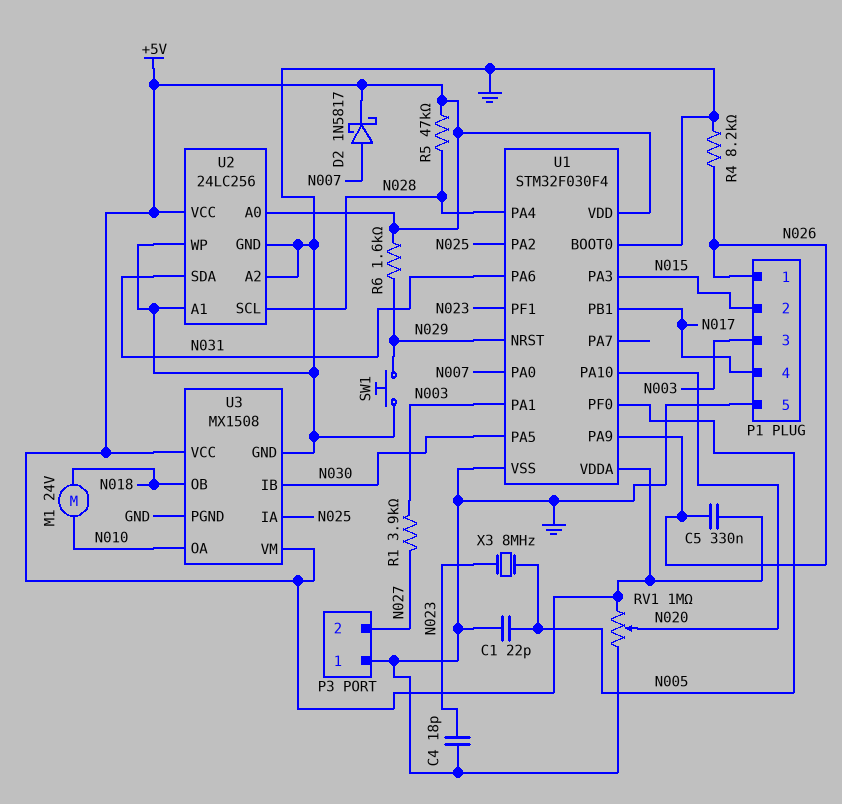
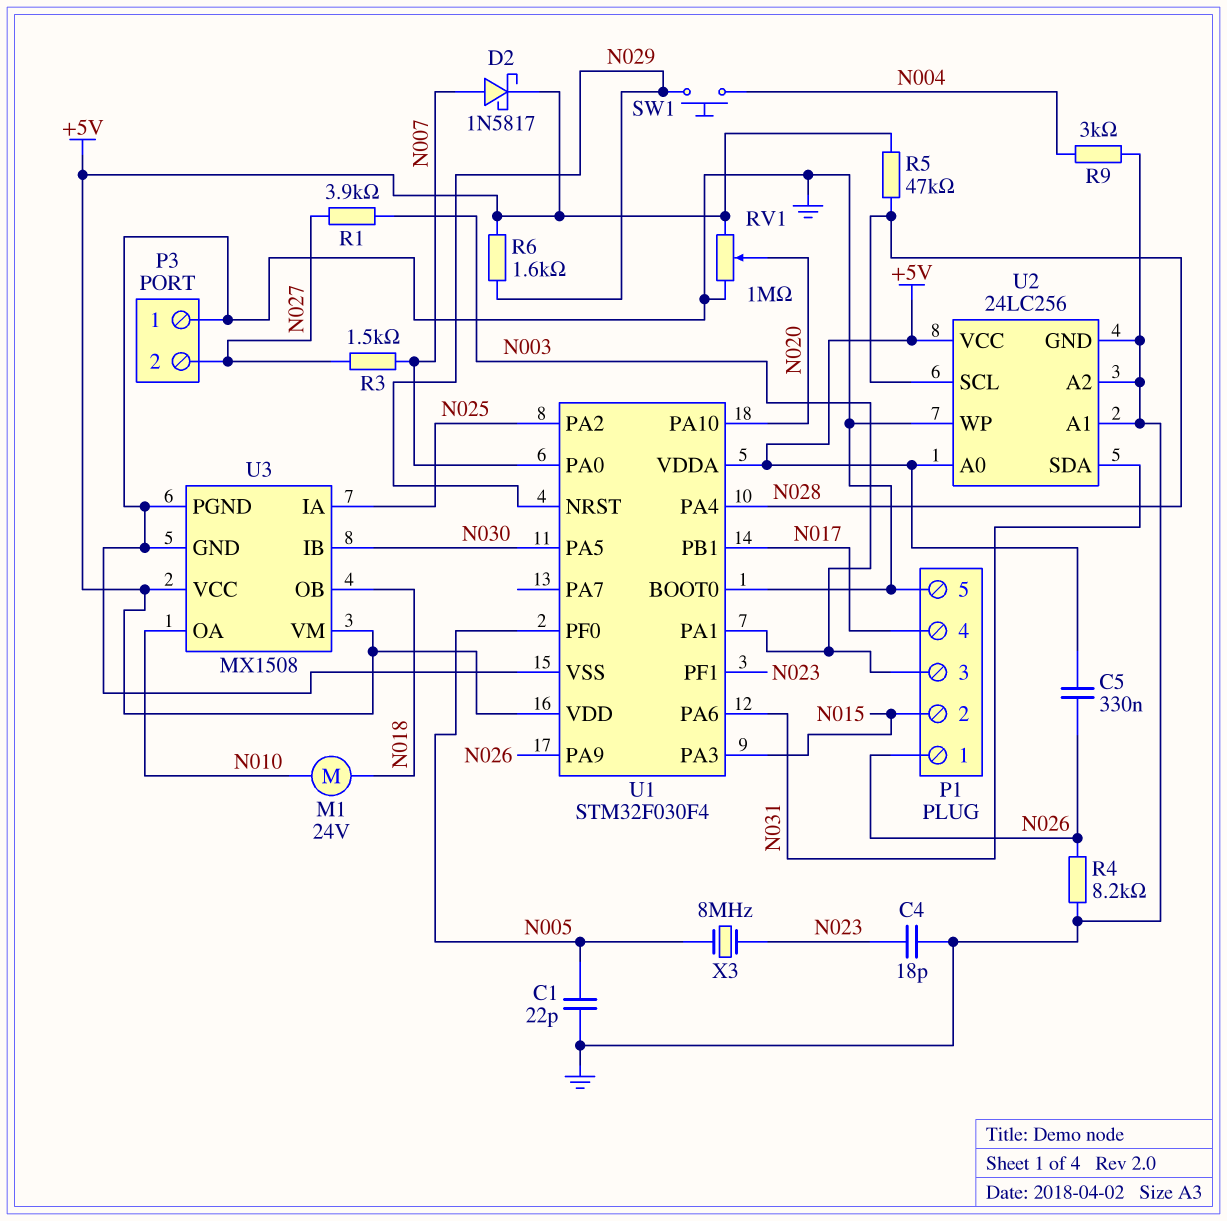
R3: none -> 1.5k (N007, N027)
R9: none -> 3k (GND, N004)
SW1: button (GND, N029) -> button (N004, N029)

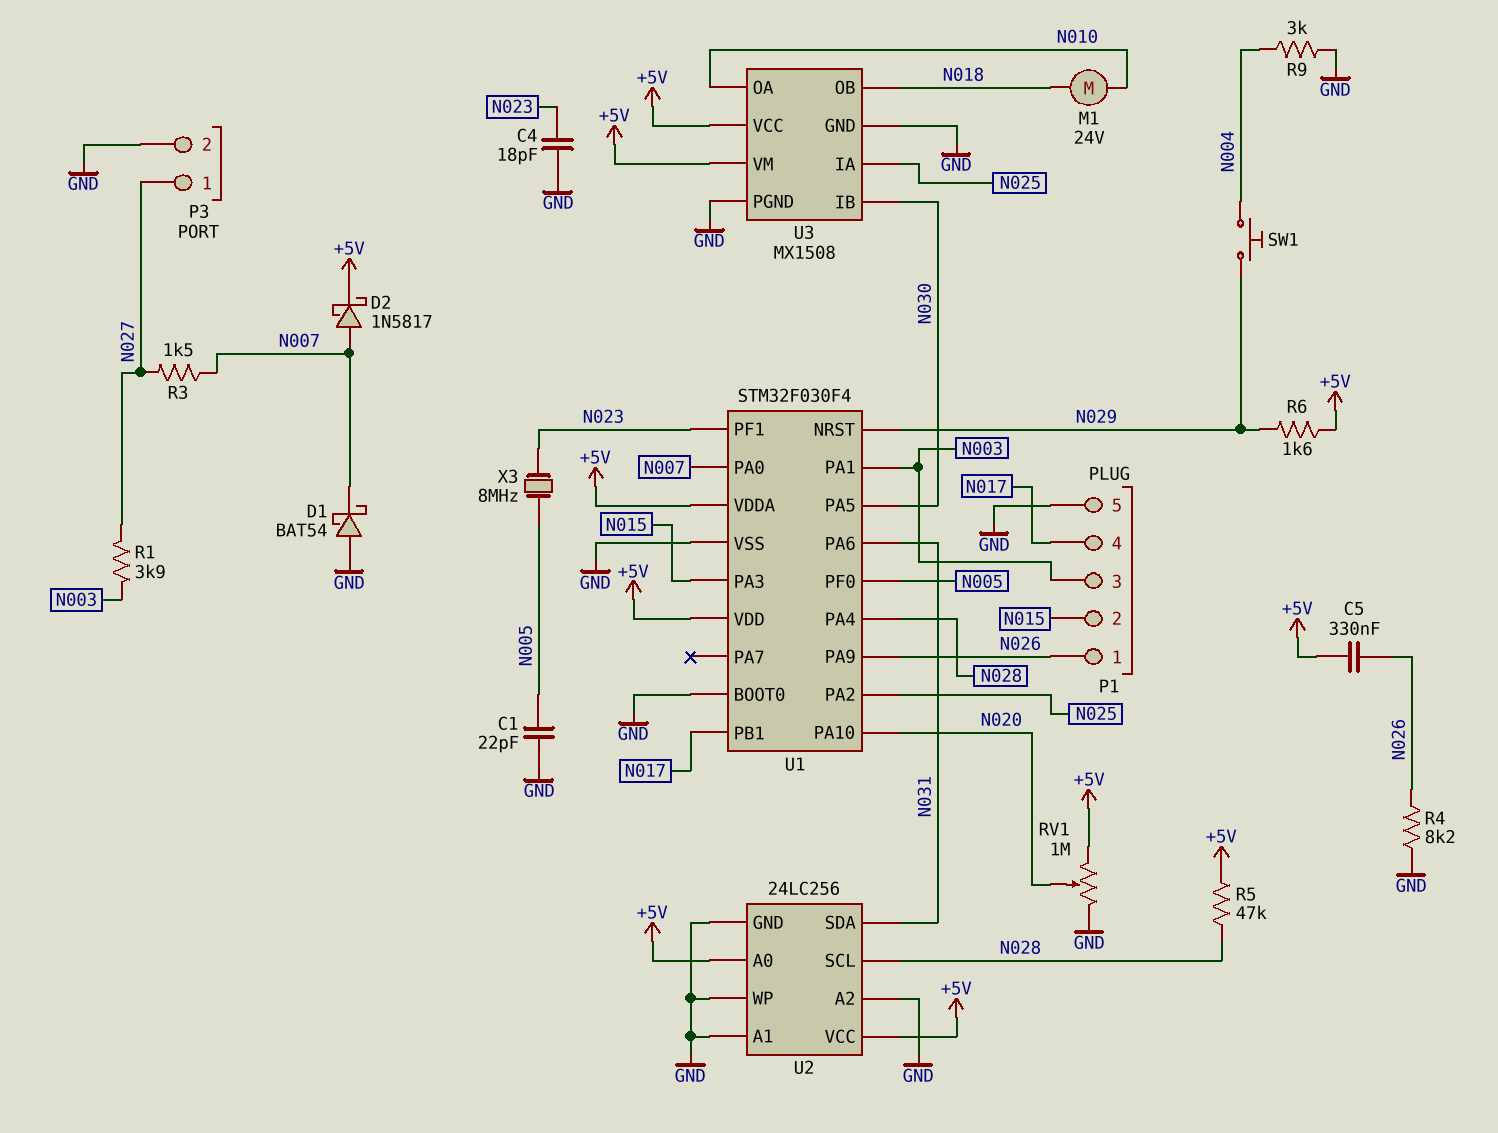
D1: none -> schottky BAT54 (A GND, K N007)
P3 pin 1: GND -> N027
P3 pin 2: N027 -> GND

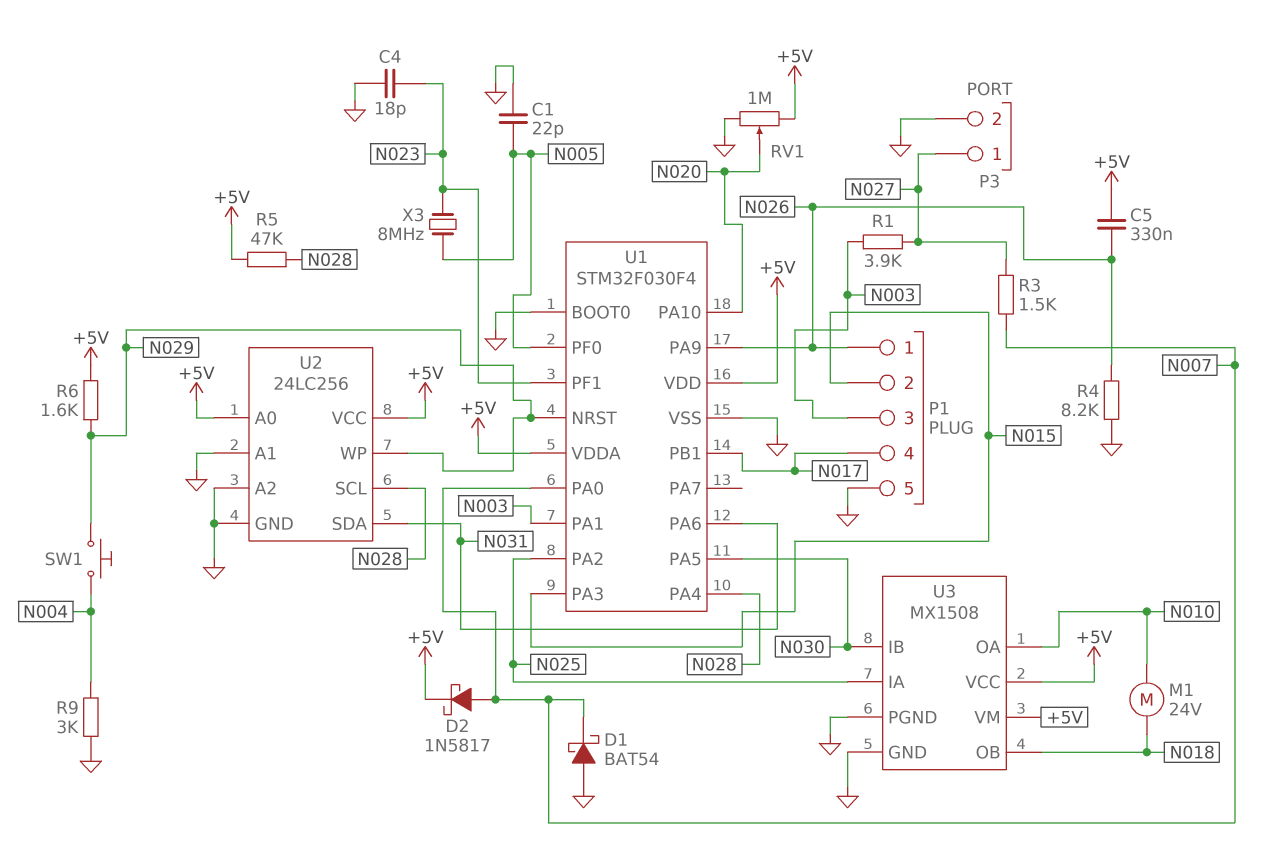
U2 pin WP: GND -> N029

